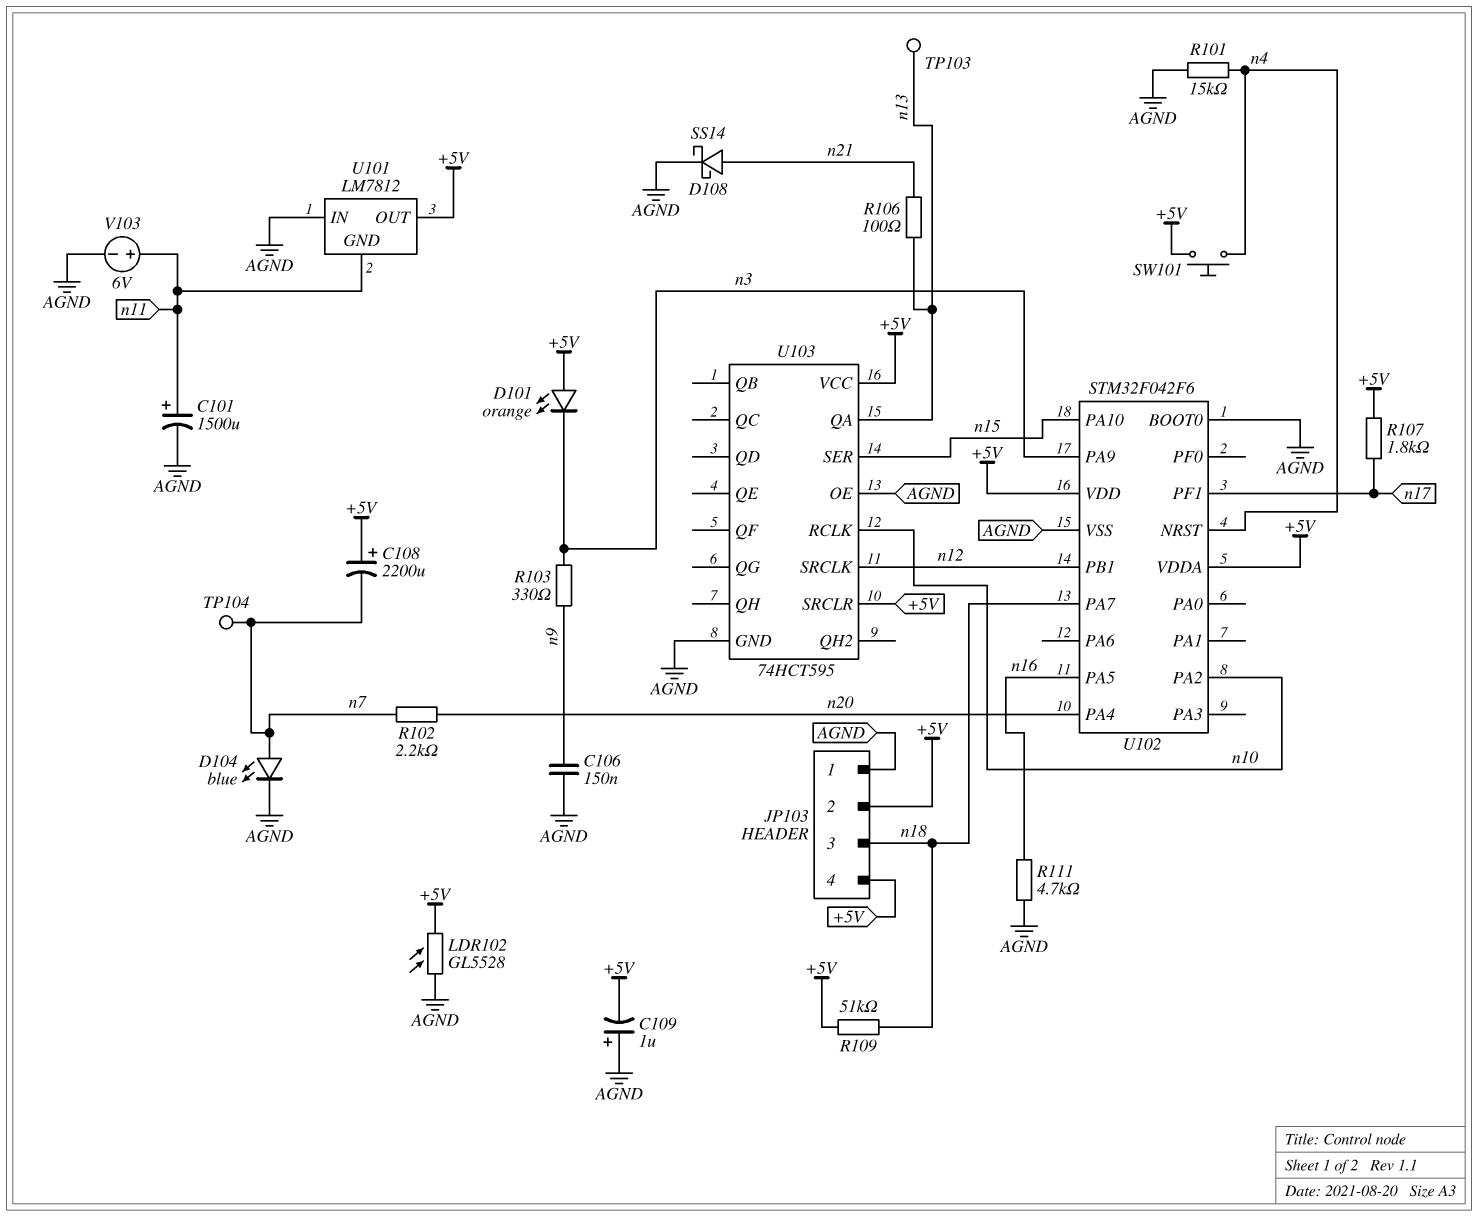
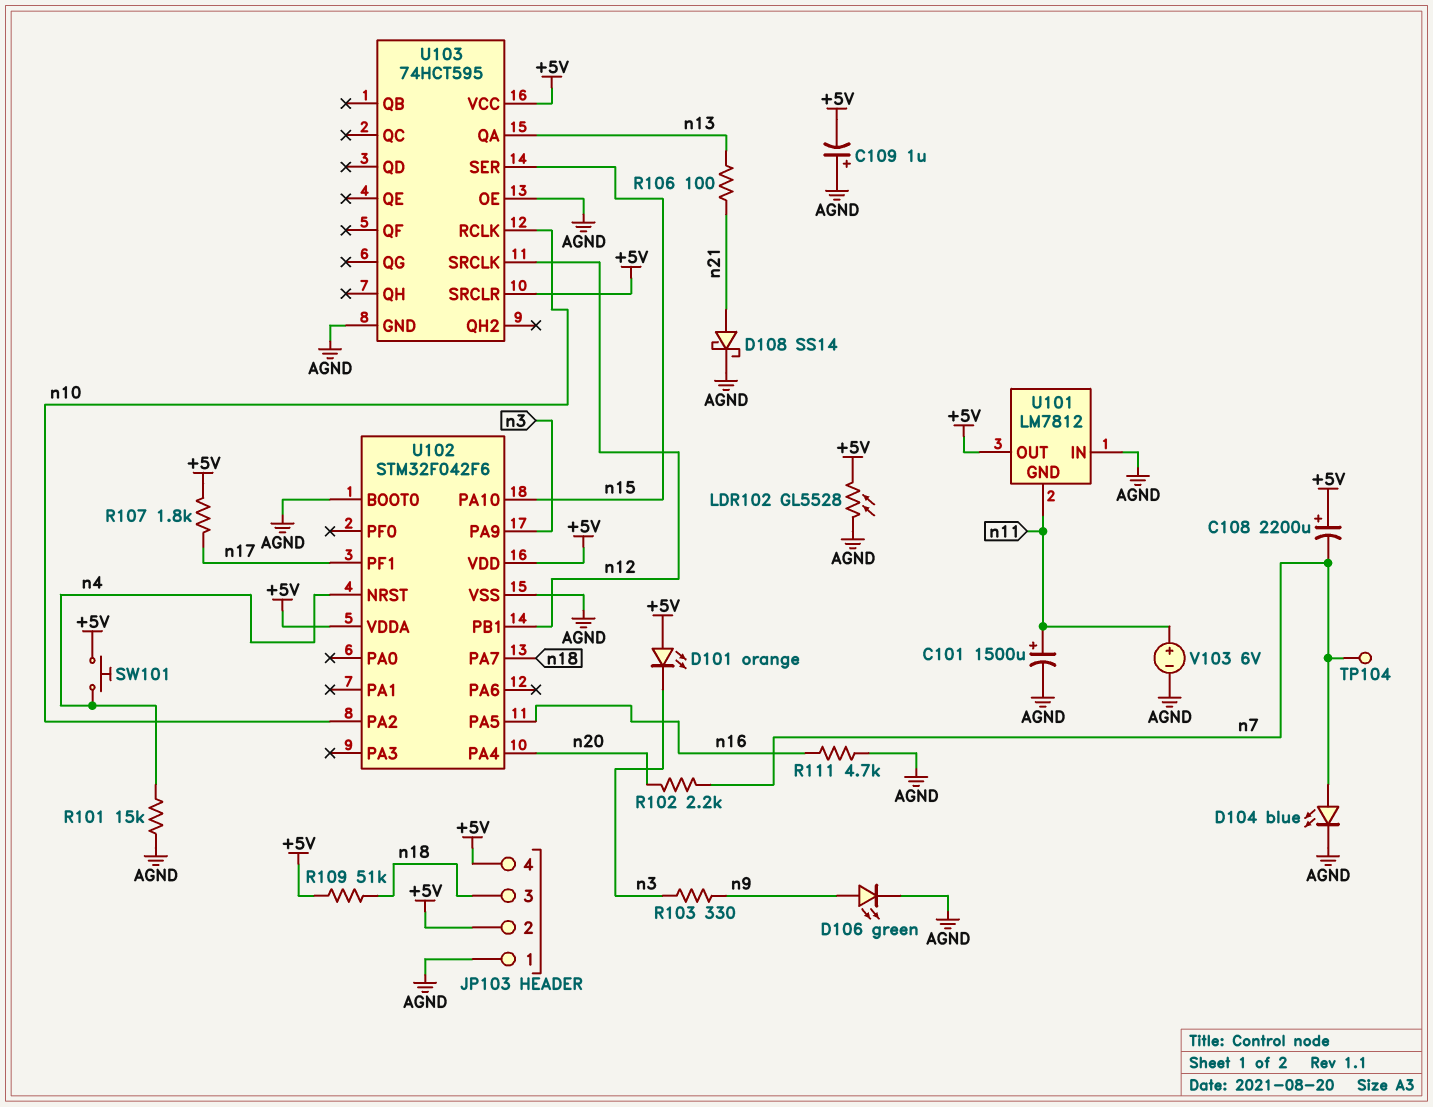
C106: 150nF (AGND, n9) -> none
D106: none -> LED green (A n9, K AGND)
TP103: test point (n13) -> none

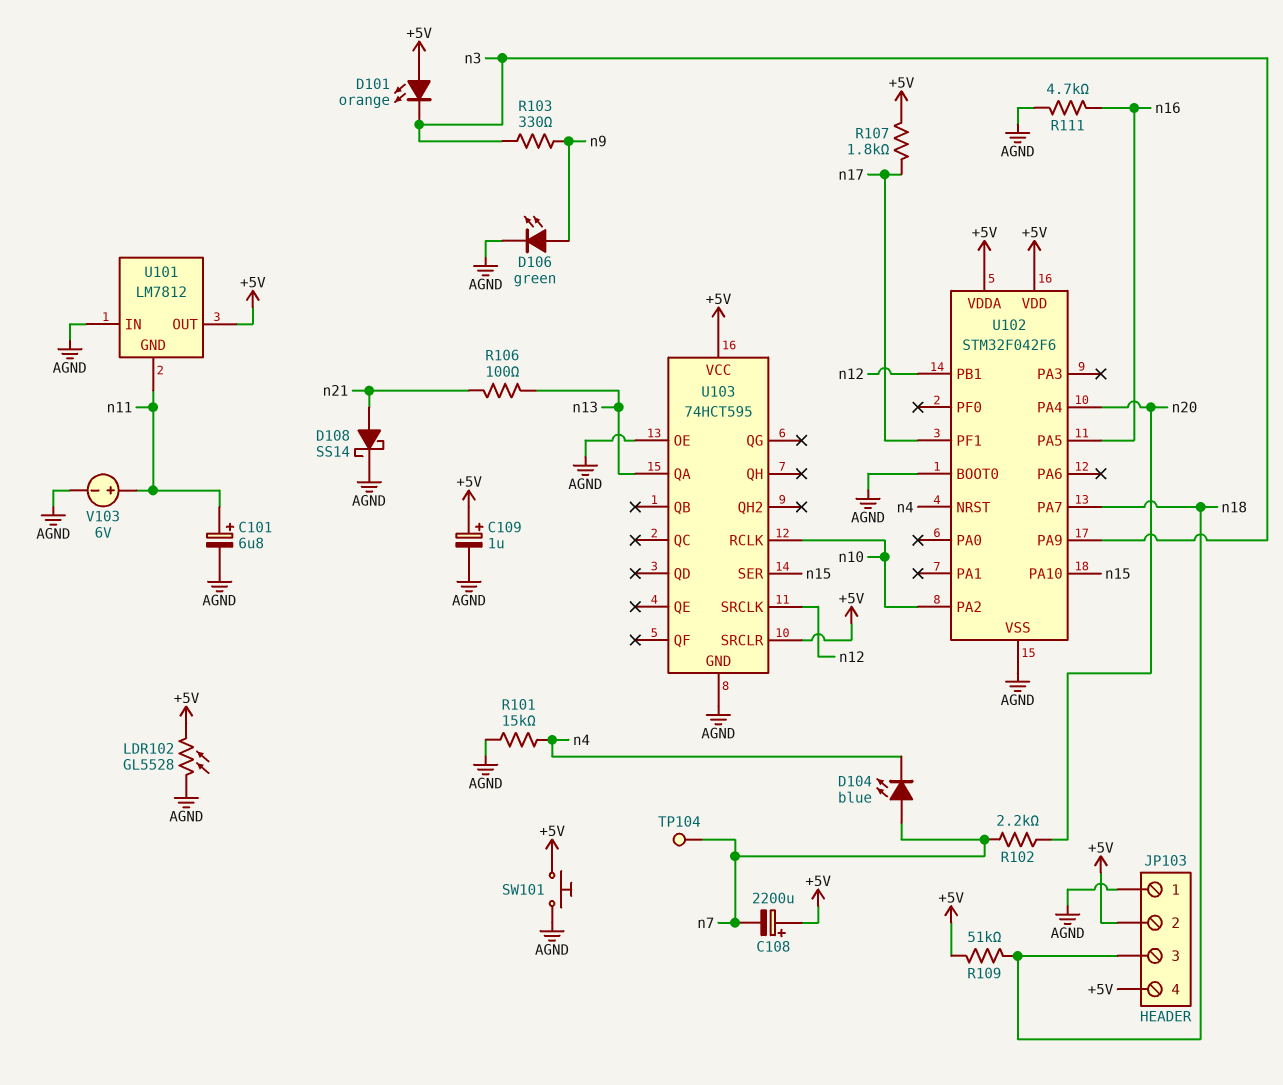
C101: 1500uF (plus n11, minus AGND) -> 6.8uF (plus n11, minus AGND)
C109: 1uF (plus AGND, minus +5V) -> 1uF (plus +5V, minus AGND)
D104: LED blue (A n7, K AGND) -> LED blue (A n7, K n4)
SW101: button (+5V, n4) -> button (+5V, AGND)

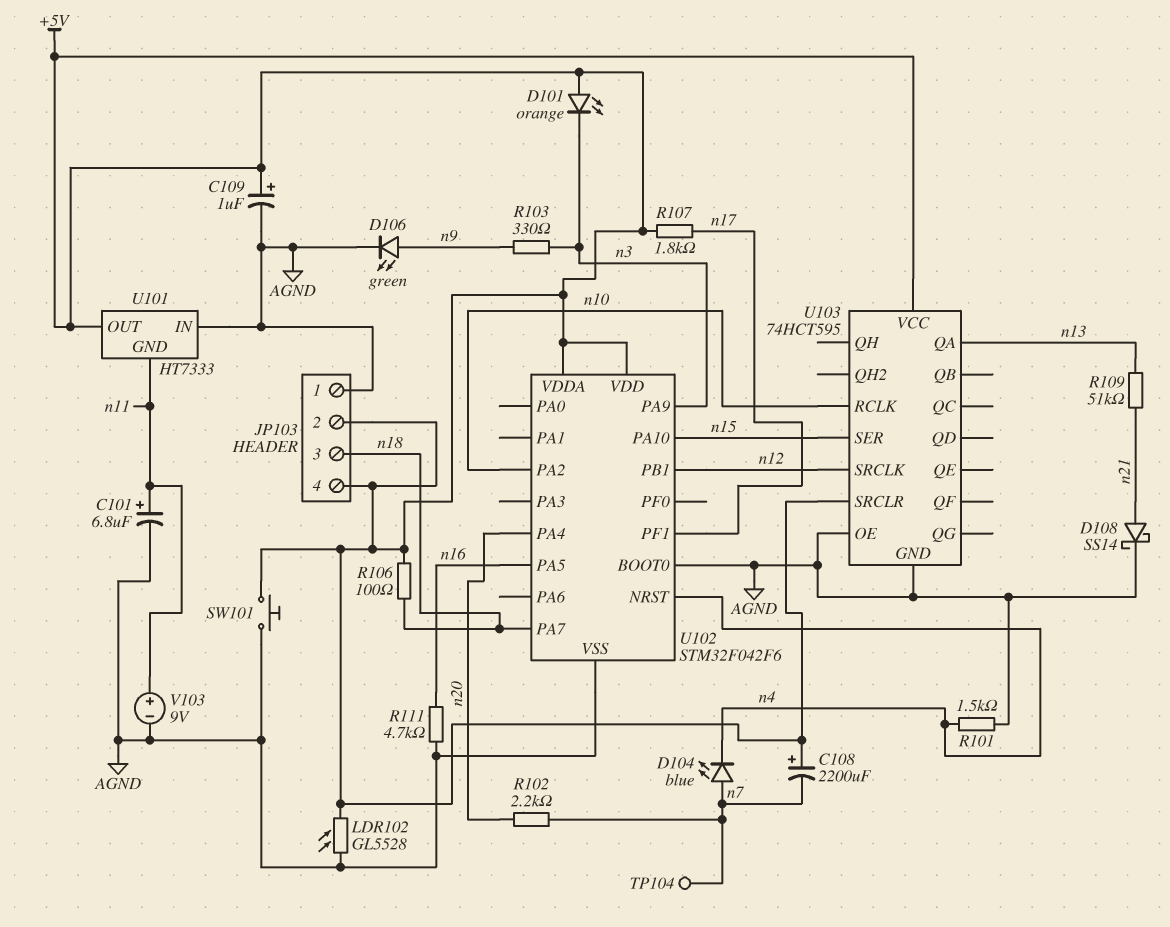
R101: 15k (AGND, n4) -> 1.5k (AGND, n4)
R106: 100 (n13, n21) -> 100 (+5V, n18)
R109: 51k (+5V, n18) -> 51k (n13, n21)
U101: LM7812 -> HT7333
V103: 6V (plus n11, minus AGND) -> 9V (plus n11, minus AGND)

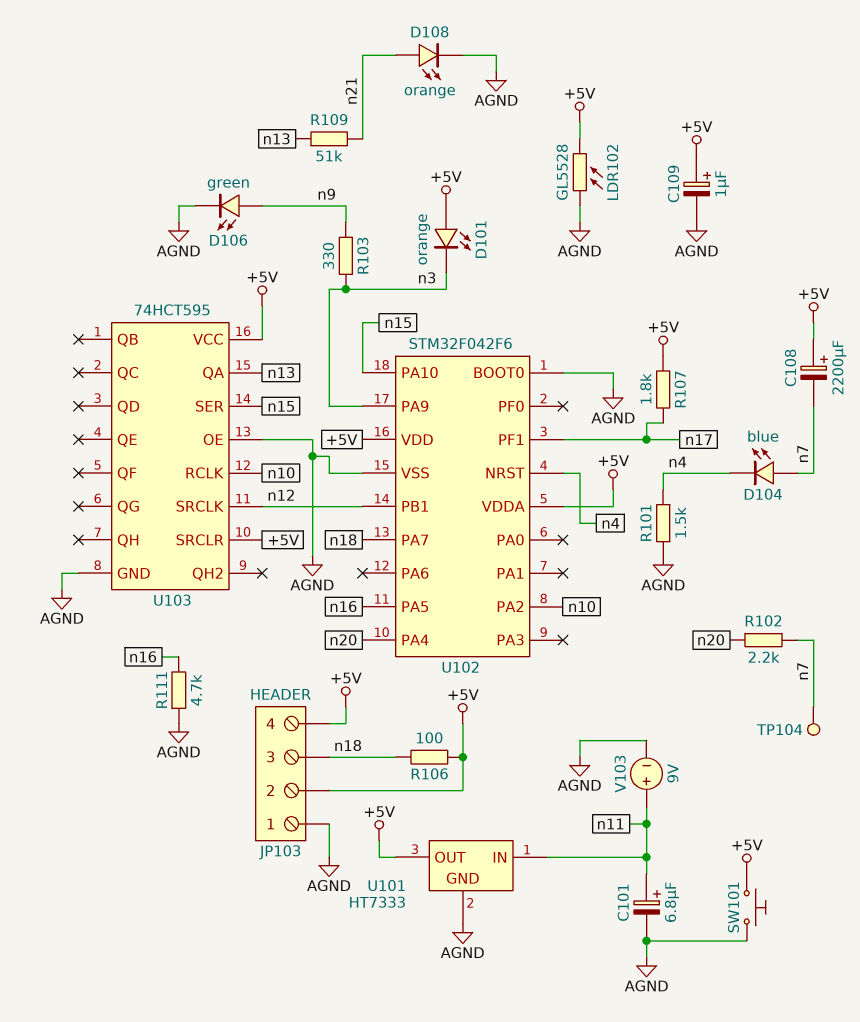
D108: schottky SS14 (A n21, K AGND) -> LED orange (A n21, K AGND)
U101 pin GND: n11 -> AGND
U101 pin IN: AGND -> n11

